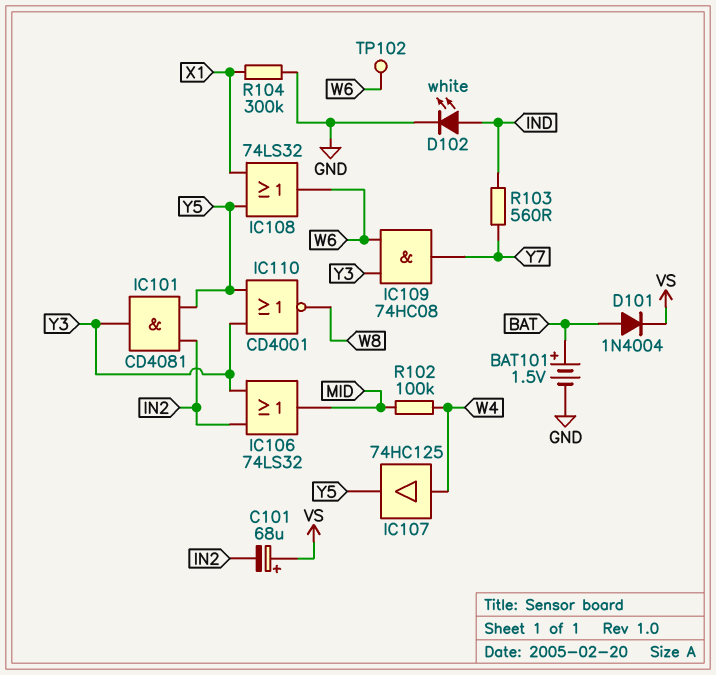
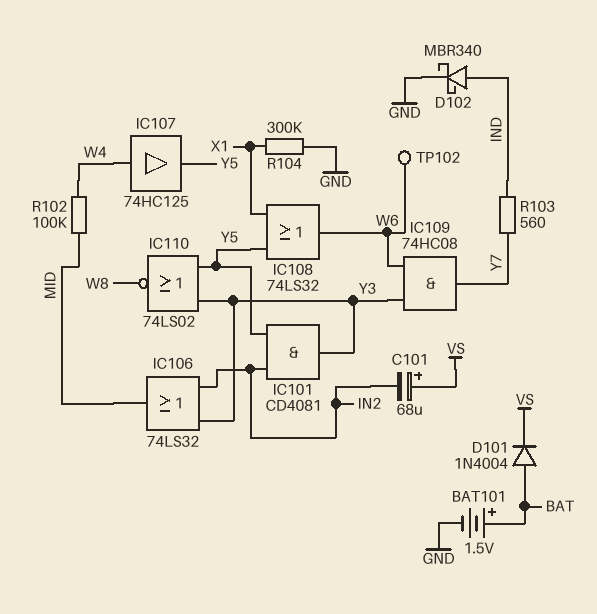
D102: LED white (A IND, K GND) -> schottky MBR340 (A IND, K GND)
IC110: NOR CD4001 (in Y3, in Y5, out W8) -> NOR 74LS02 (in Y3, in Y5, out W8)

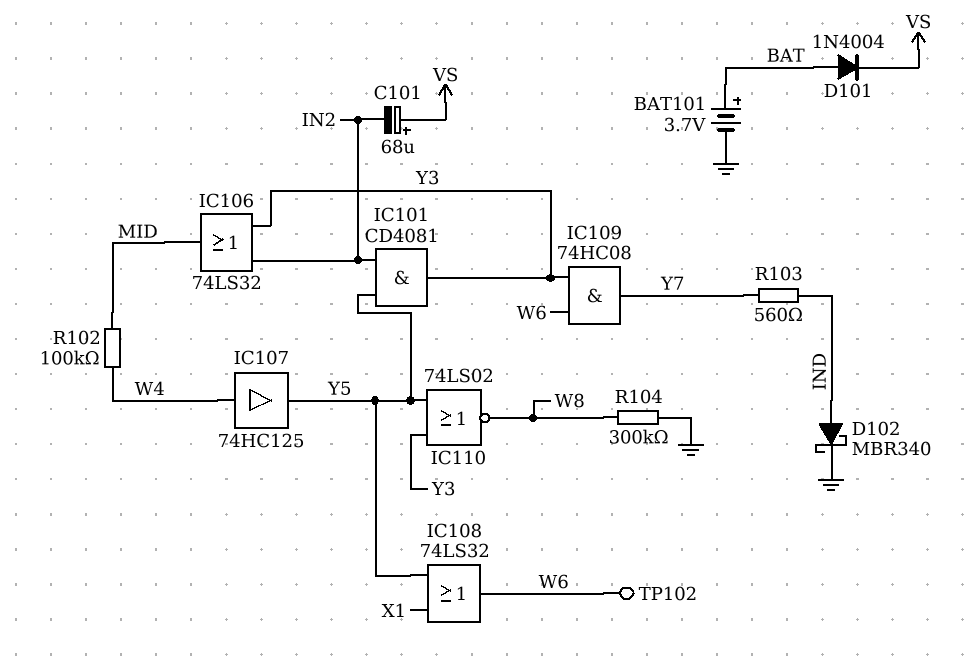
BAT101: 1.5V (plus BAT, minus GND) -> 3.7V (plus BAT, minus GND)
R104: 300k (GND, X1) -> 300k (GND, W8)

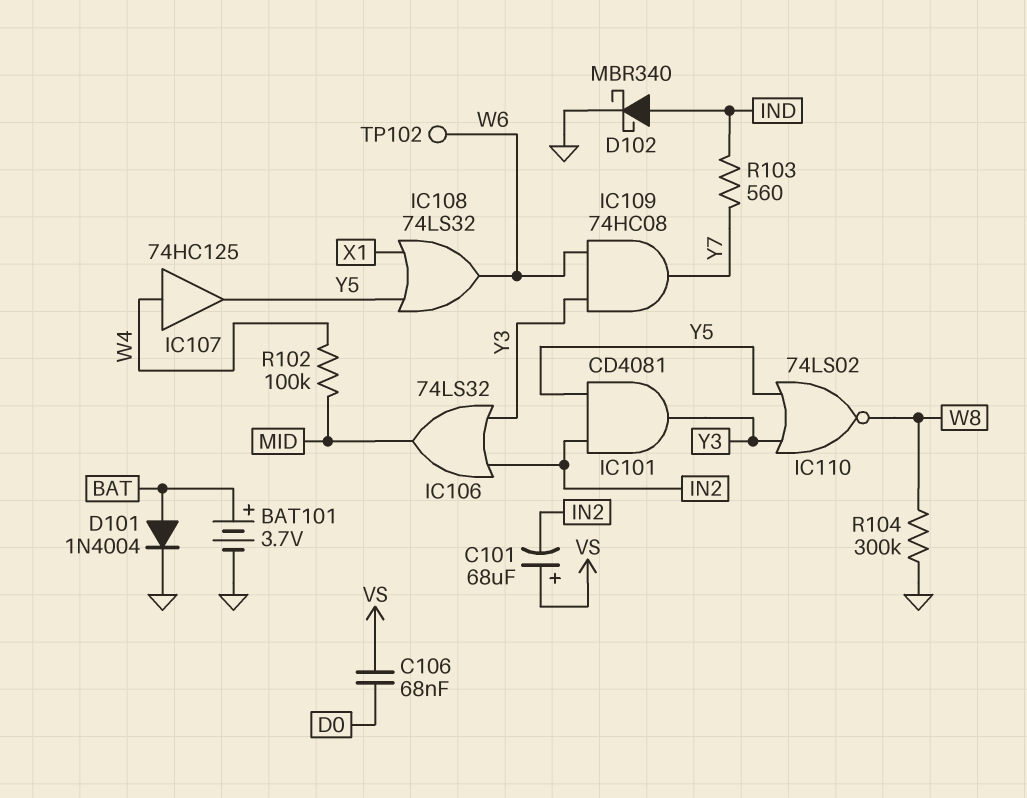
C106: none -> 68nF (D0, VS)
D101: diode 1N4004 (A BAT, K VS) -> diode 1N4004 (A BAT, K GND)

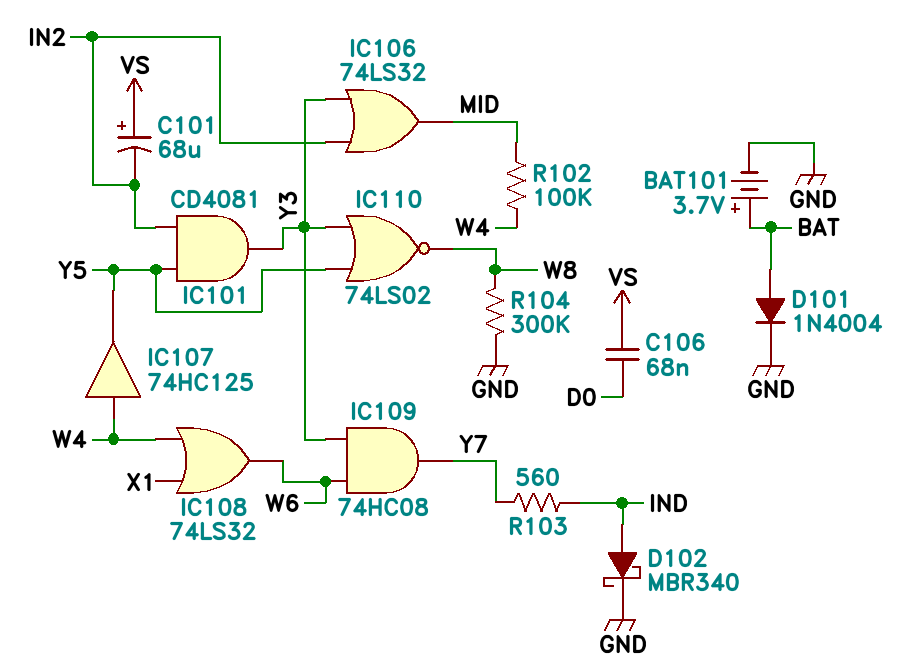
IC108: OR 74LS32 (in X1, in Y5, out W6) -> OR 74LS32 (in W4, in X1, out W6)
TP102: test point (W6) -> none

